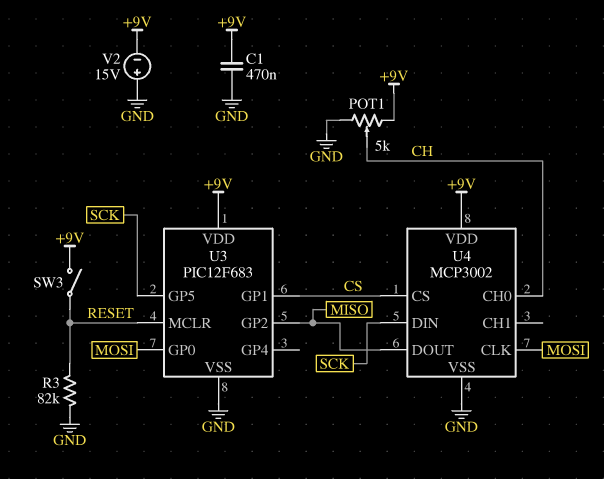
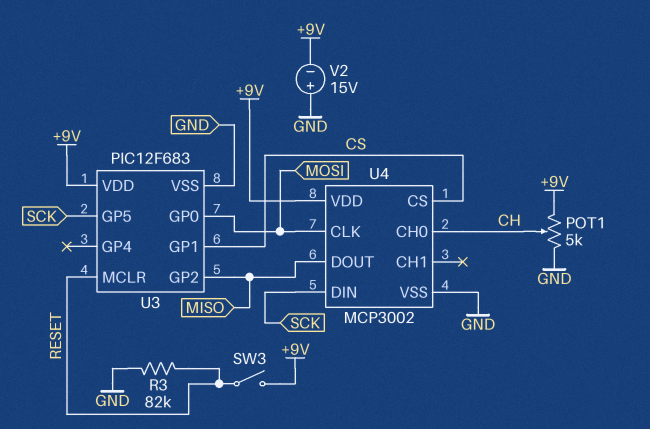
C1: 470nF (+9V, GND) -> none

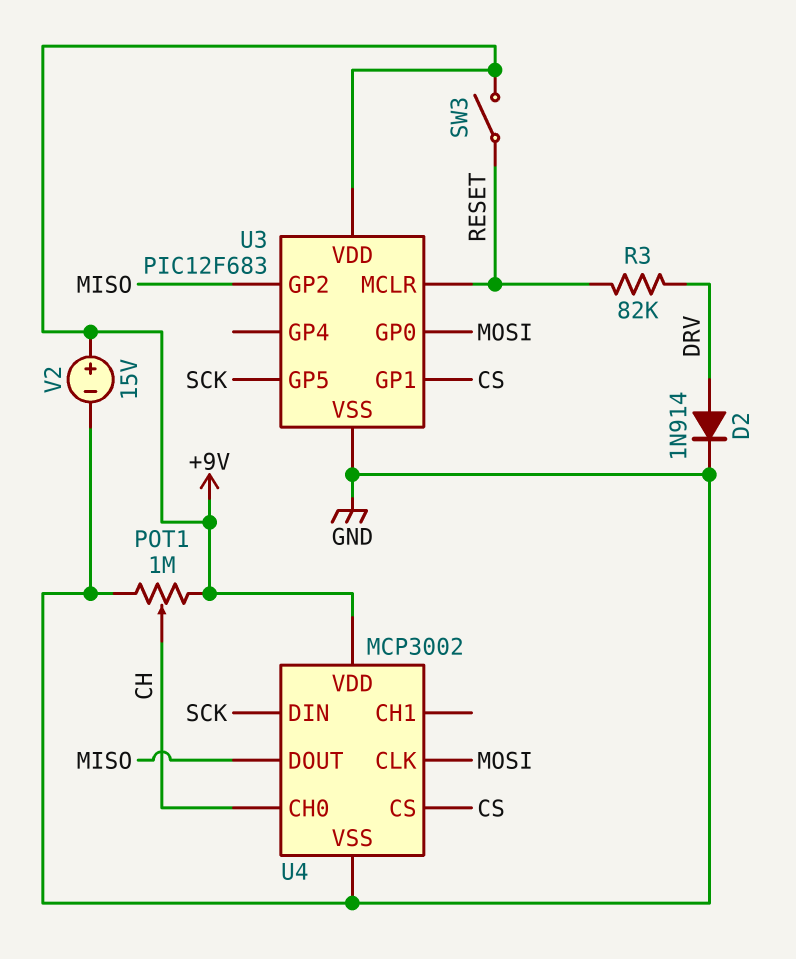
D2: none -> diode 1N914 (A DRV, K GND)
POT1: 5k (+9V, GND, wiper CH) -> 1M (+9V, GND, wiper CH)
R3: 82k (GND, RESET) -> 82k (DRV, RESET)
V2: 15V (plus GND, minus +9V) -> 15V (plus +9V, minus GND)

